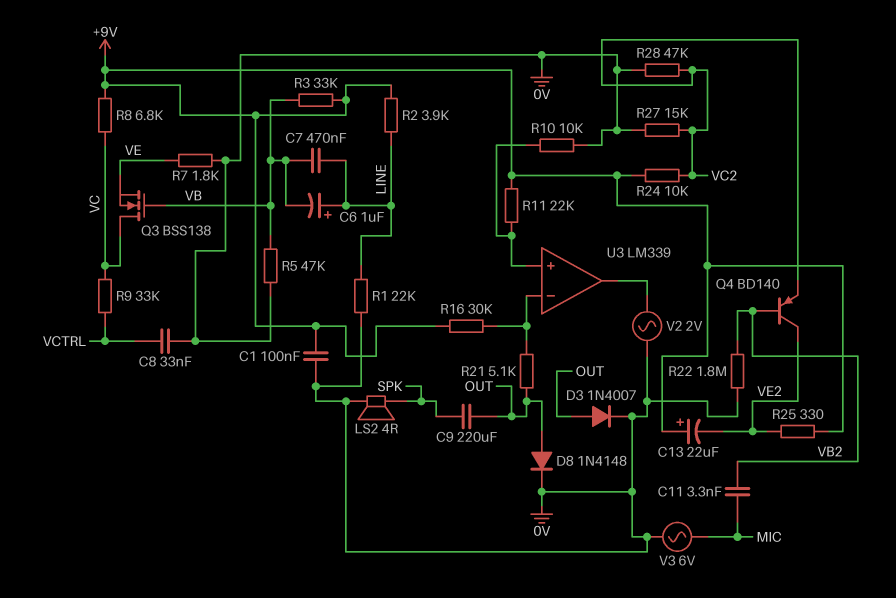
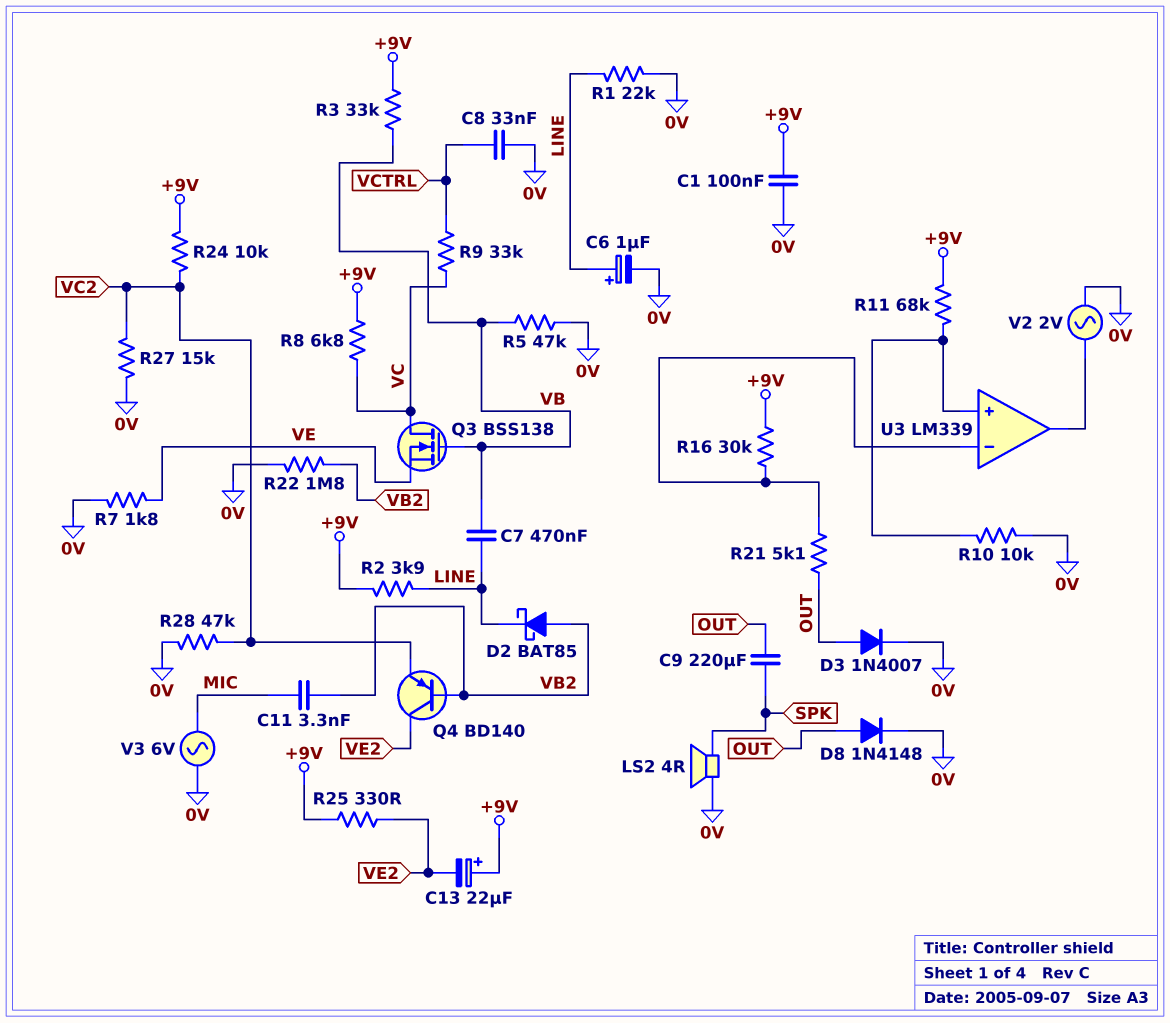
C6: 1uF (plus LINE, minus VB) -> 1uF (plus LINE, minus 0V)
D2: none -> schottky BAT85 (A VB2, K LINE)
R11: 22k (+9V, U3/in+) -> 68k (+9V, U3/in+)

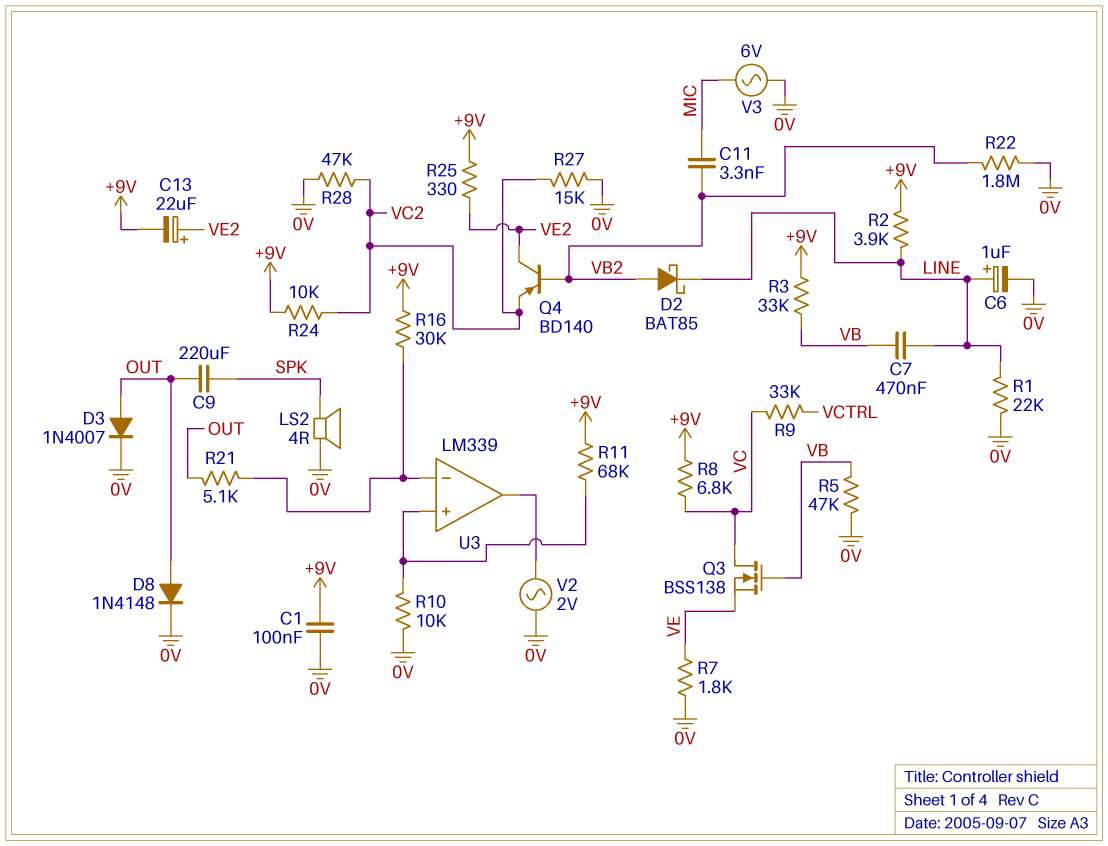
C8: 33nF (0V, VCTRL) -> none
C13: 22uF (plus +9V, minus VE2) -> 22uF (plus VE2, minus +9V)

